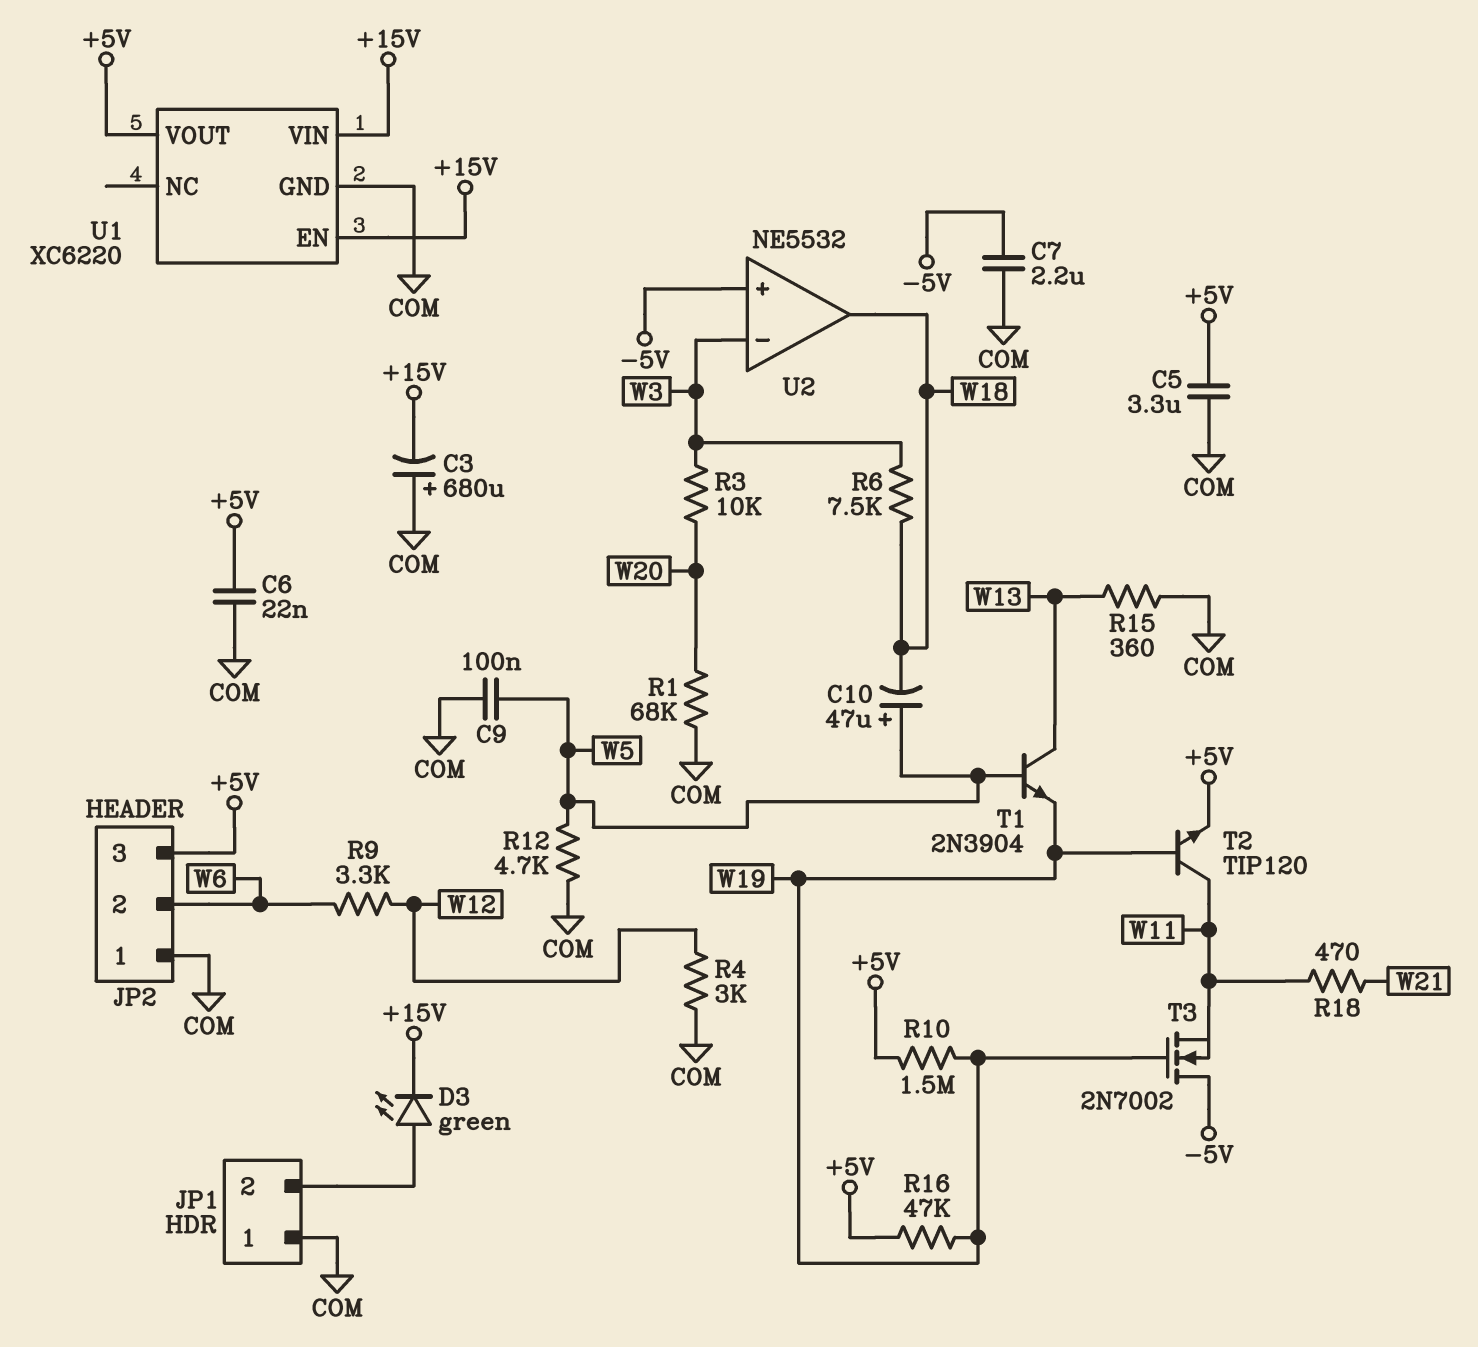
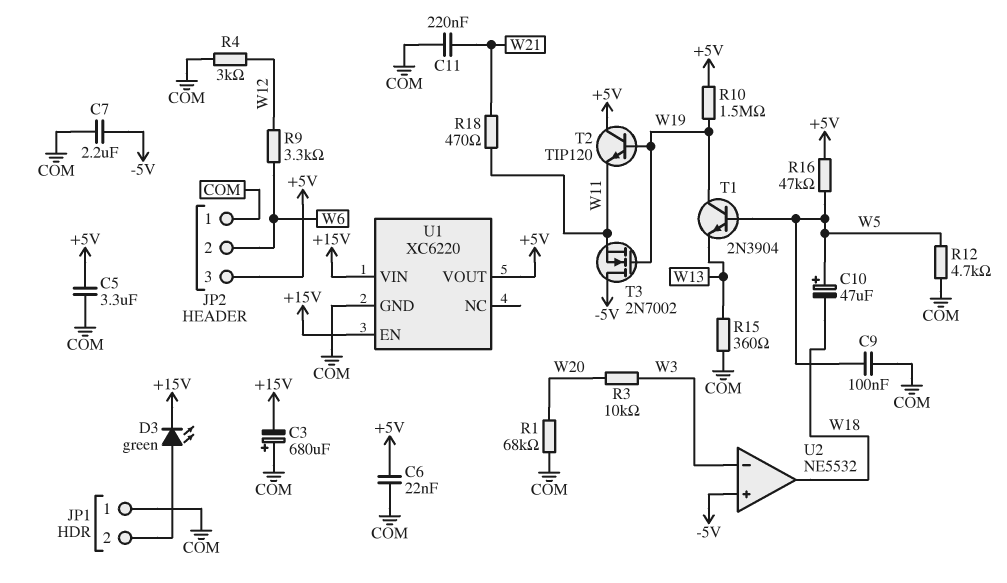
C11: none -> 220nF (COM, W21)
R6: 7.5k (W3, W18) -> none
R16: 47k (+5V, W19) -> 47k (+5V, W5)
T1: NPN 2N3904 (B W5, C W13, E W19) -> NPN 2N3904 (B W5, C W19, E W13)
T2: NPN TIP120 (B W19, C W11, E +5V) -> NPN TIP120 (B W19, C +5V, E W11)

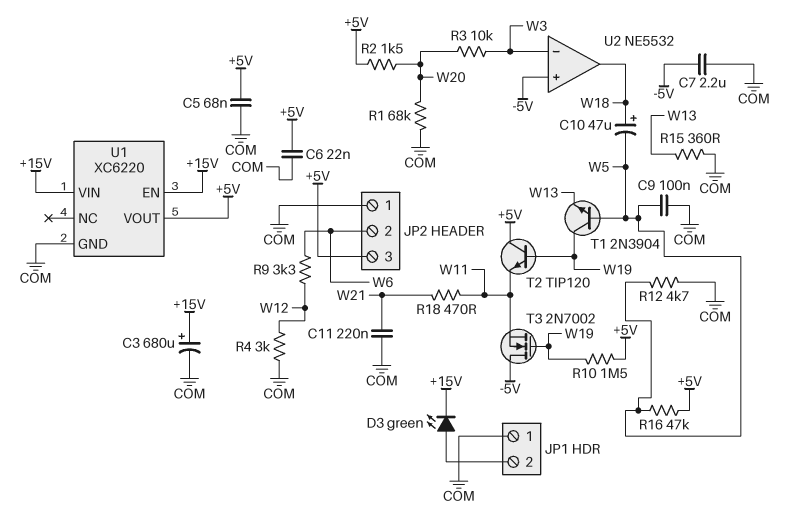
C3: 680uF (plus COM, minus +15V) -> 680uF (plus +15V, minus COM)
C5: 3.3uF (+5V, COM) -> 68nF (+5V, COM)
C10: 47uF (plus W5, minus W18) -> 47uF (plus W18, minus W5)
R2: none -> 1.5k (+5V, W20)

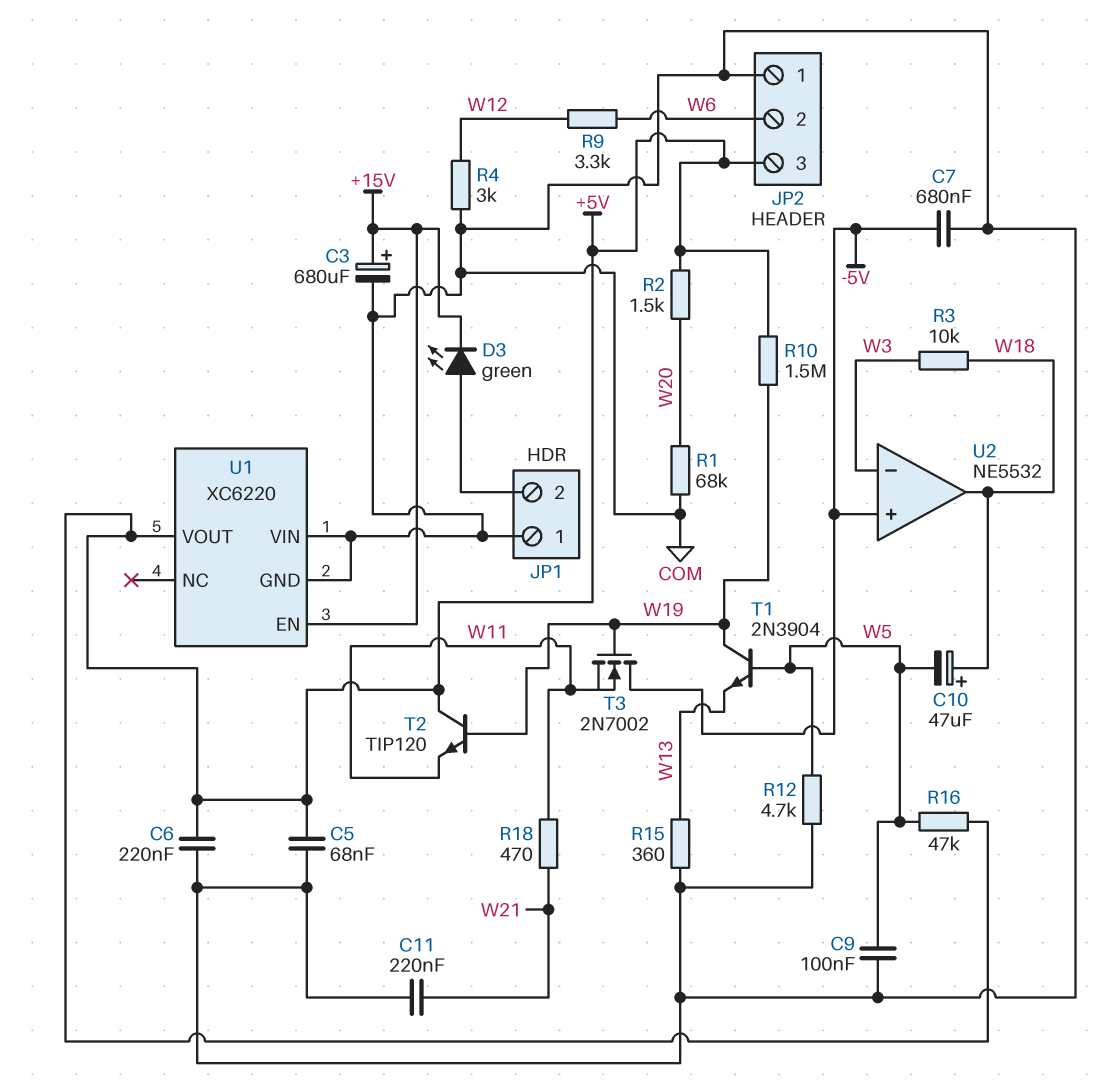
C6: 22nF (+5V, COM) -> 220nF (+5V, COM)
C7: 2.2uF (-5V, COM) -> 680nF (-5V, COM)
R3: 10k (W3, W20) -> 10k (W3, W18)
U1 pin VIN: +15V -> COM

